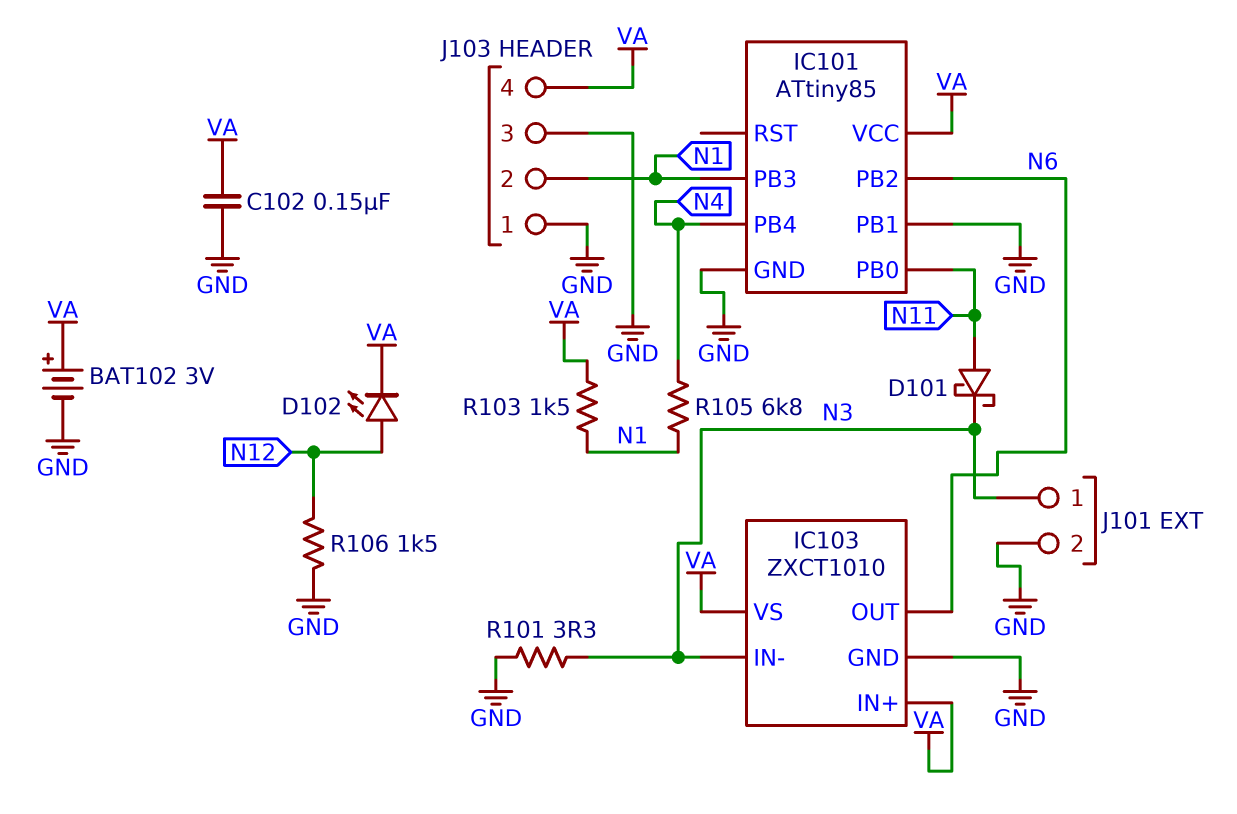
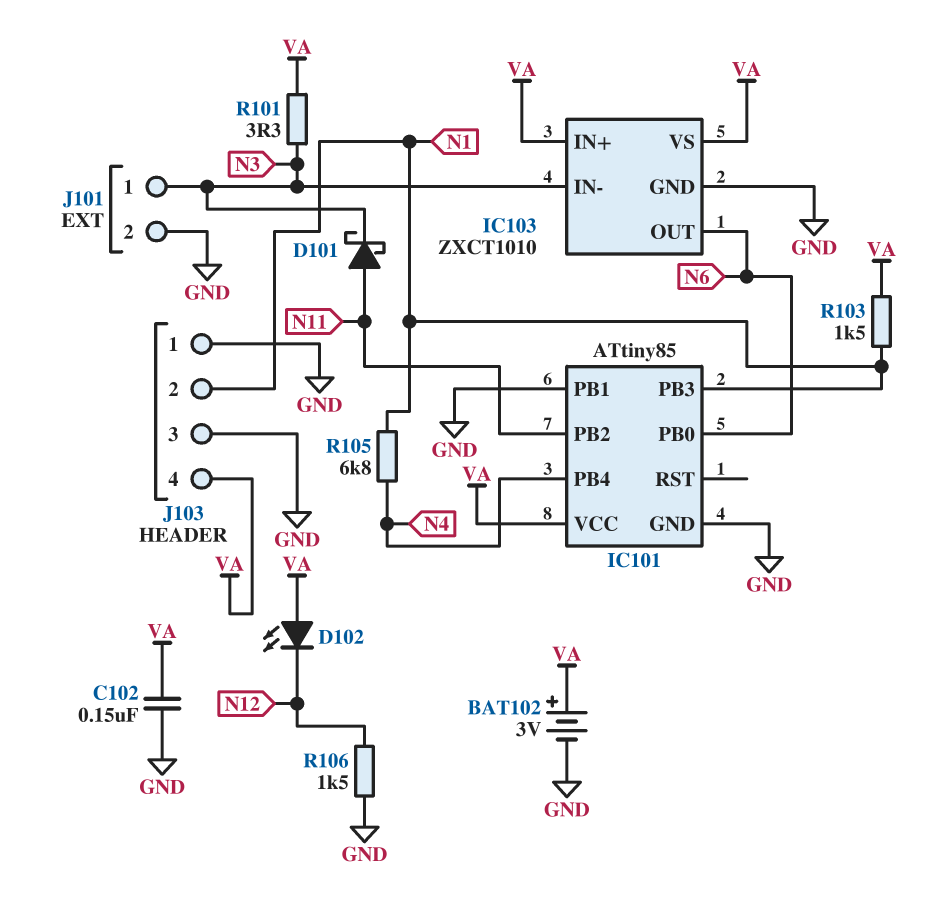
D102: LED (A N12, K VA) -> LED (A VA, K N12)
IC101 pin PB0: N11 -> N6
IC101 pin PB2: N6 -> N11
R101: 3.3 (GND, N3) -> 3.3 (N3, VA)

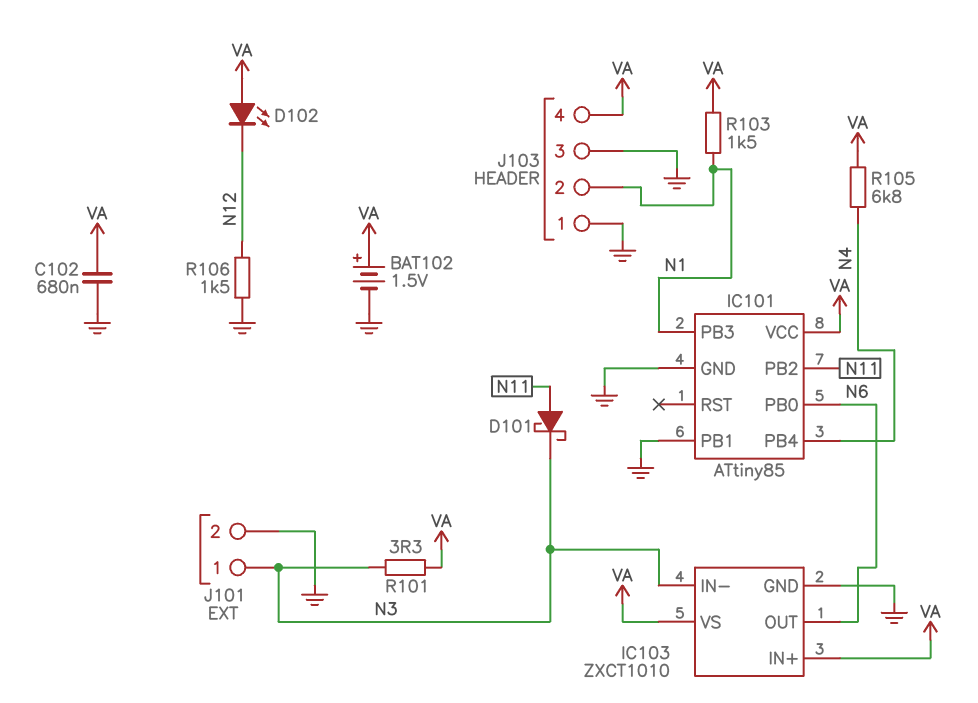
BAT102: 3V (plus VA, minus GND) -> 1.5V (plus VA, minus GND)
C102: 150nF (GND, VA) -> 680nF (GND, VA)
R105: 6.8k (N1, N4) -> 6.8k (N4, VA)

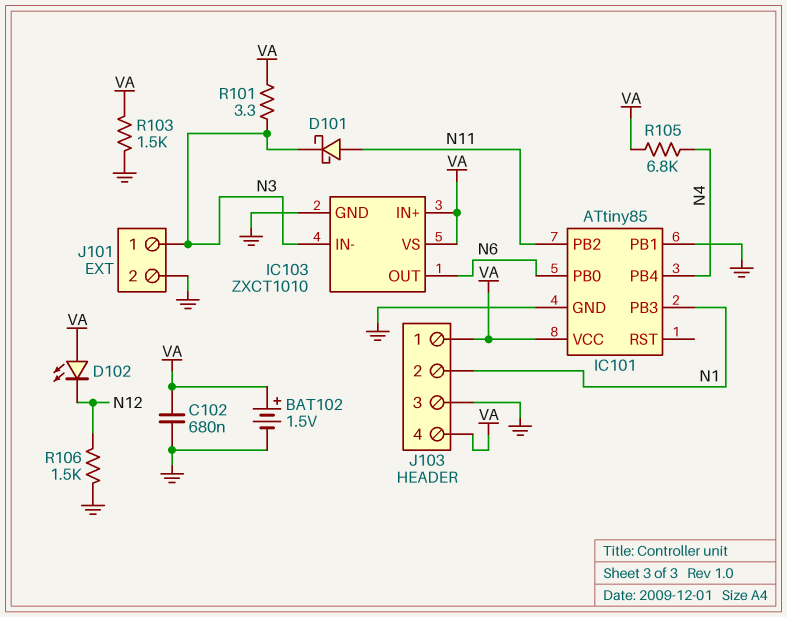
J103 pin 1: GND -> VA
R103: 1.5k (N1, VA) -> 1.5k (GND, VA)

